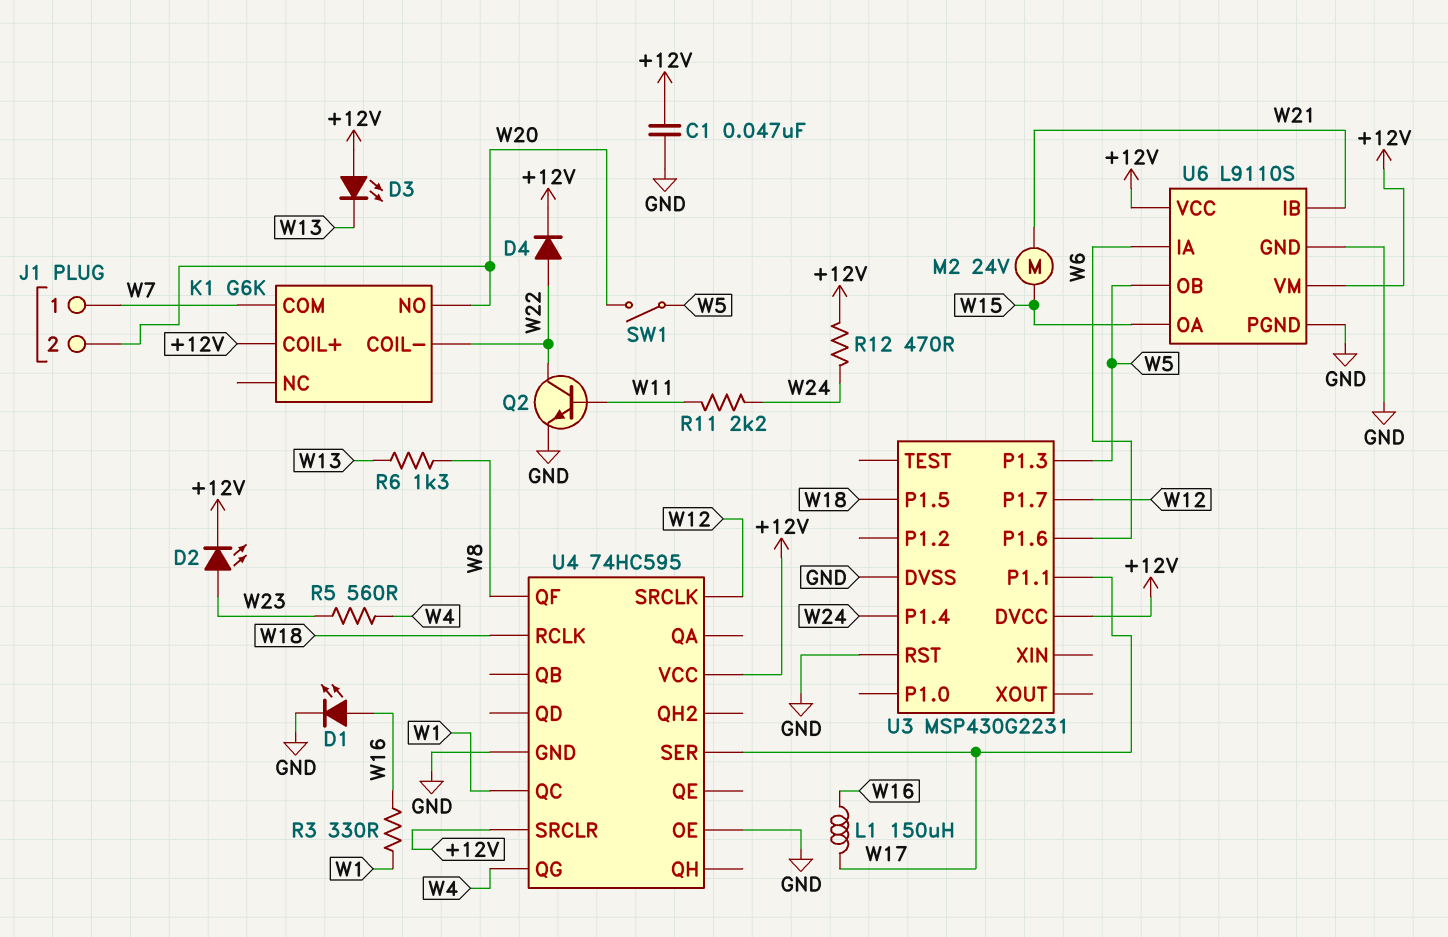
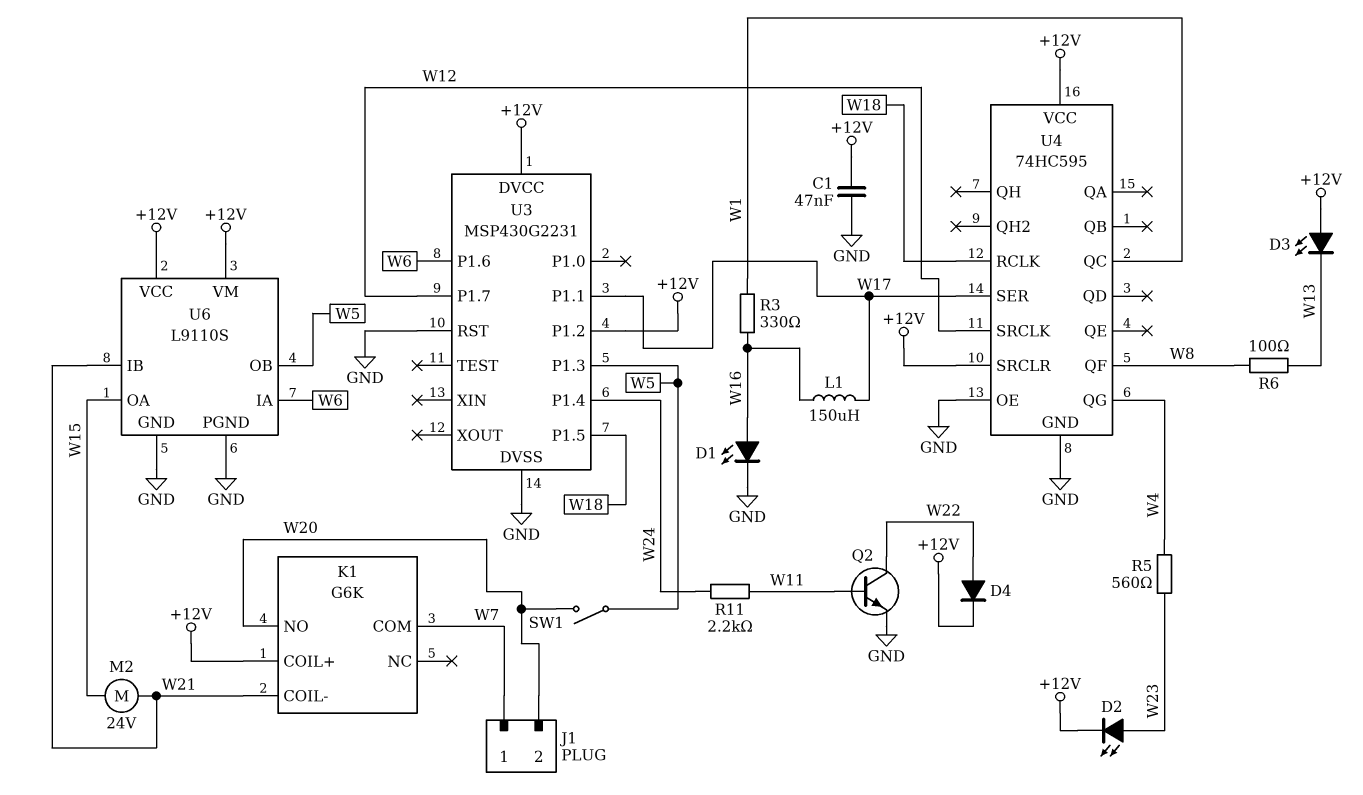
K1 pin COIL-: W22 -> W21
R6: 1.3k (W8, W13) -> 100 (W8, W13)
R12: 470 (+12V, W24) -> none
U3 pin P1.2: none -> +12V

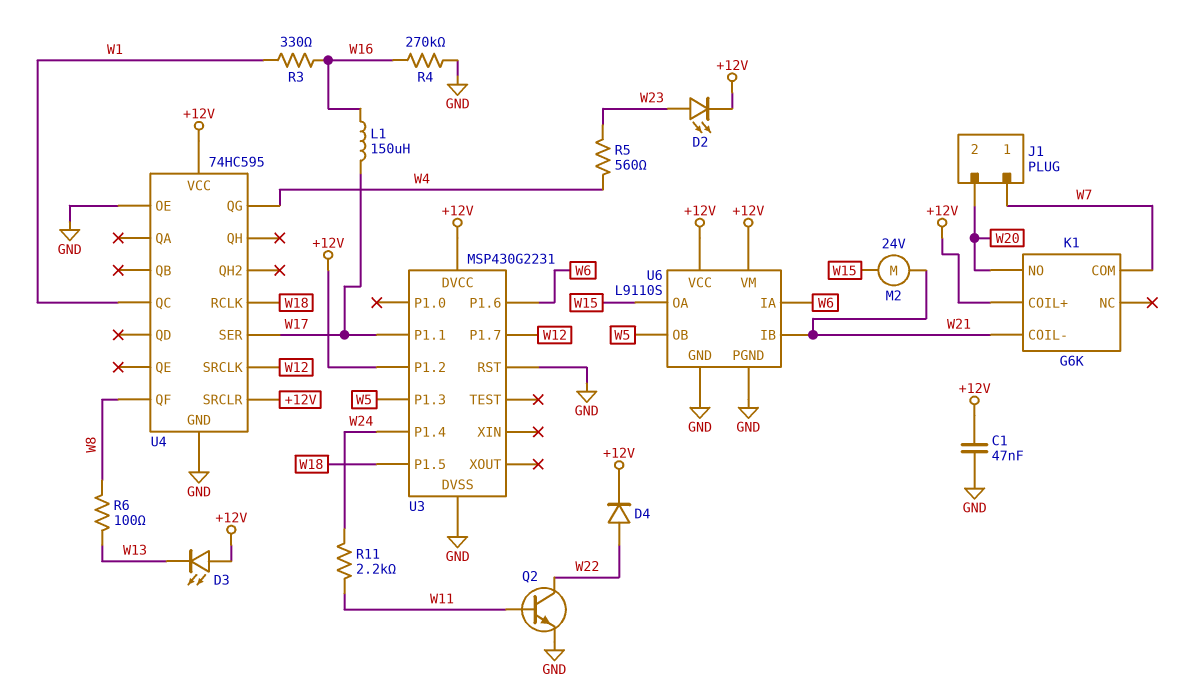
D1: LED (A W16, K GND) -> none
R4: none -> 270k (GND, W16)
SW1: switch (W5, W20) -> none

